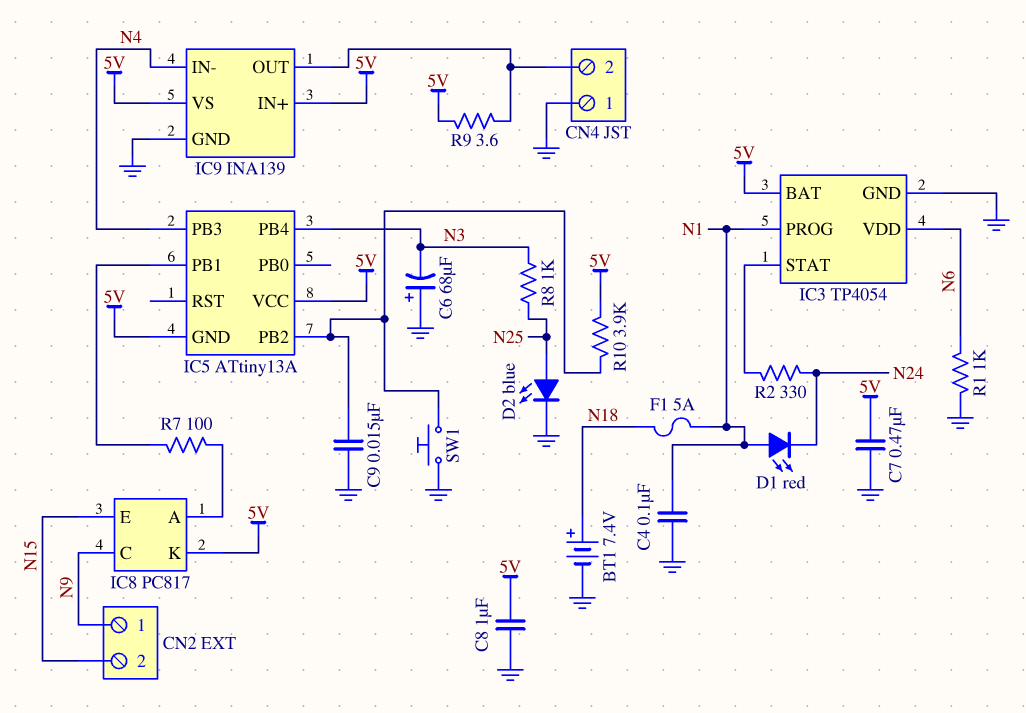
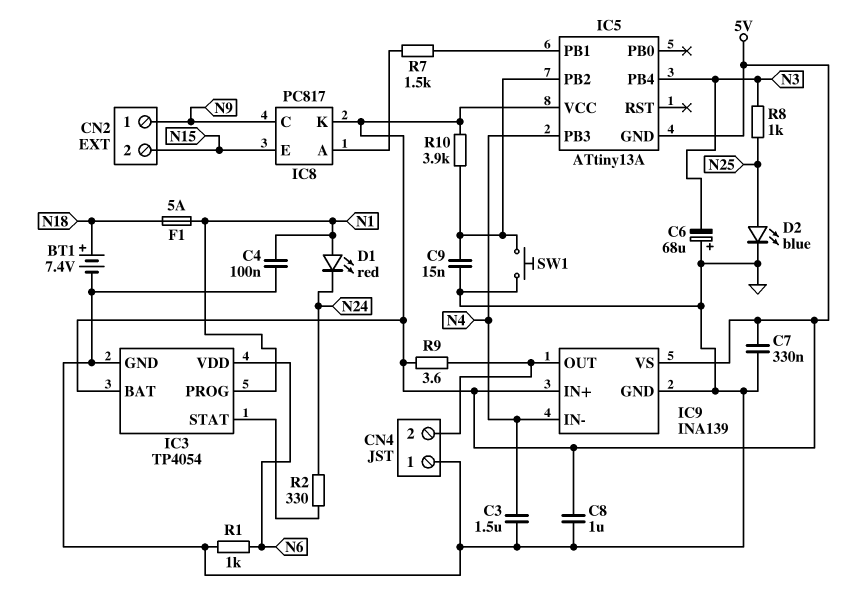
C3: none -> 1.5uF (GND, N4)
C7: 470nF (5V, GND) -> 330nF (5V, GND)
R7: 100 (IC5/PB1, IC8/A) -> 1.5k (IC5/PB1, IC8/A)

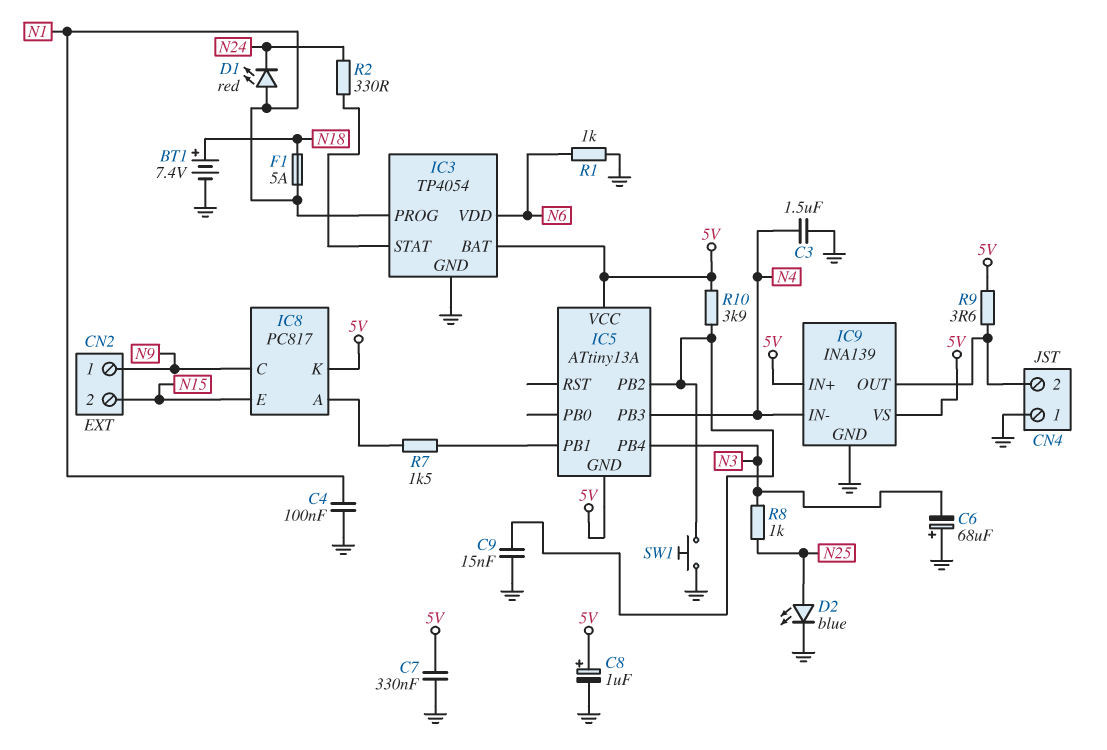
C8: 1uF (5V, GND) -> 1uF (plus 5V, minus GND)

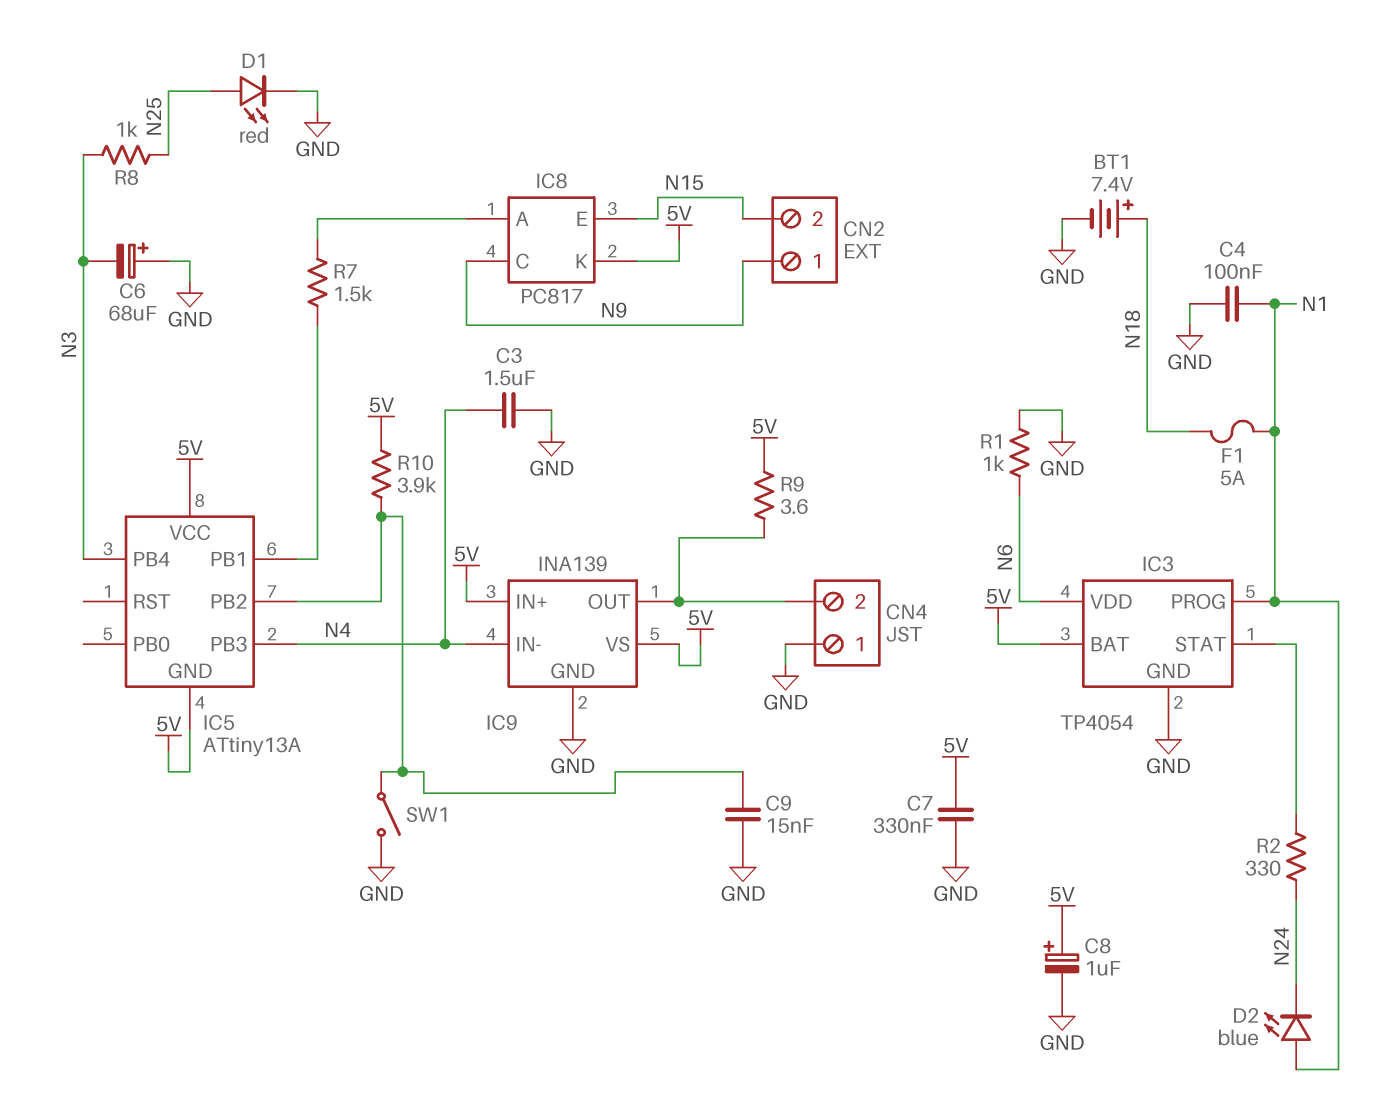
D1: LED red (A N1, K N24) -> LED red (A N25, K GND)
D2: LED blue (A N25, K GND) -> LED blue (A N1, K N24)
SW1: button (GND, IC5/PB2) -> switch (GND, IC5/PB2)

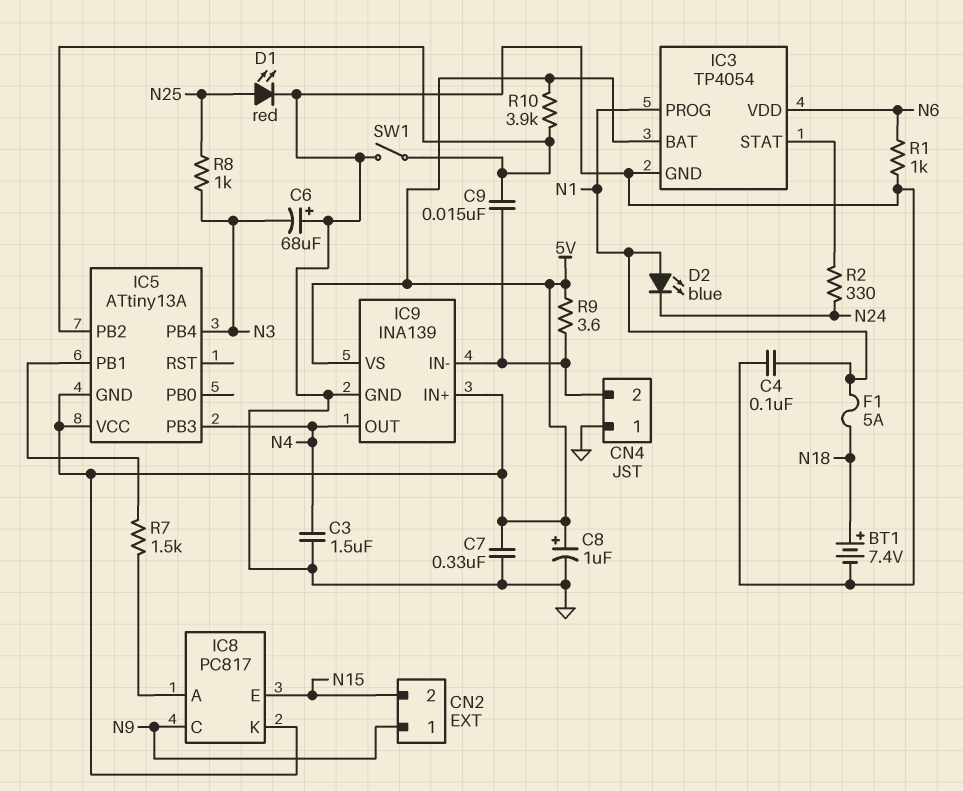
C9: 15nF (GND, IC5/PB2) -> 15nF (CN4/2, IC5/PB2)
IC9 pin IN-: N4 -> CN4/2
IC9 pin OUT: CN4/2 -> N4

